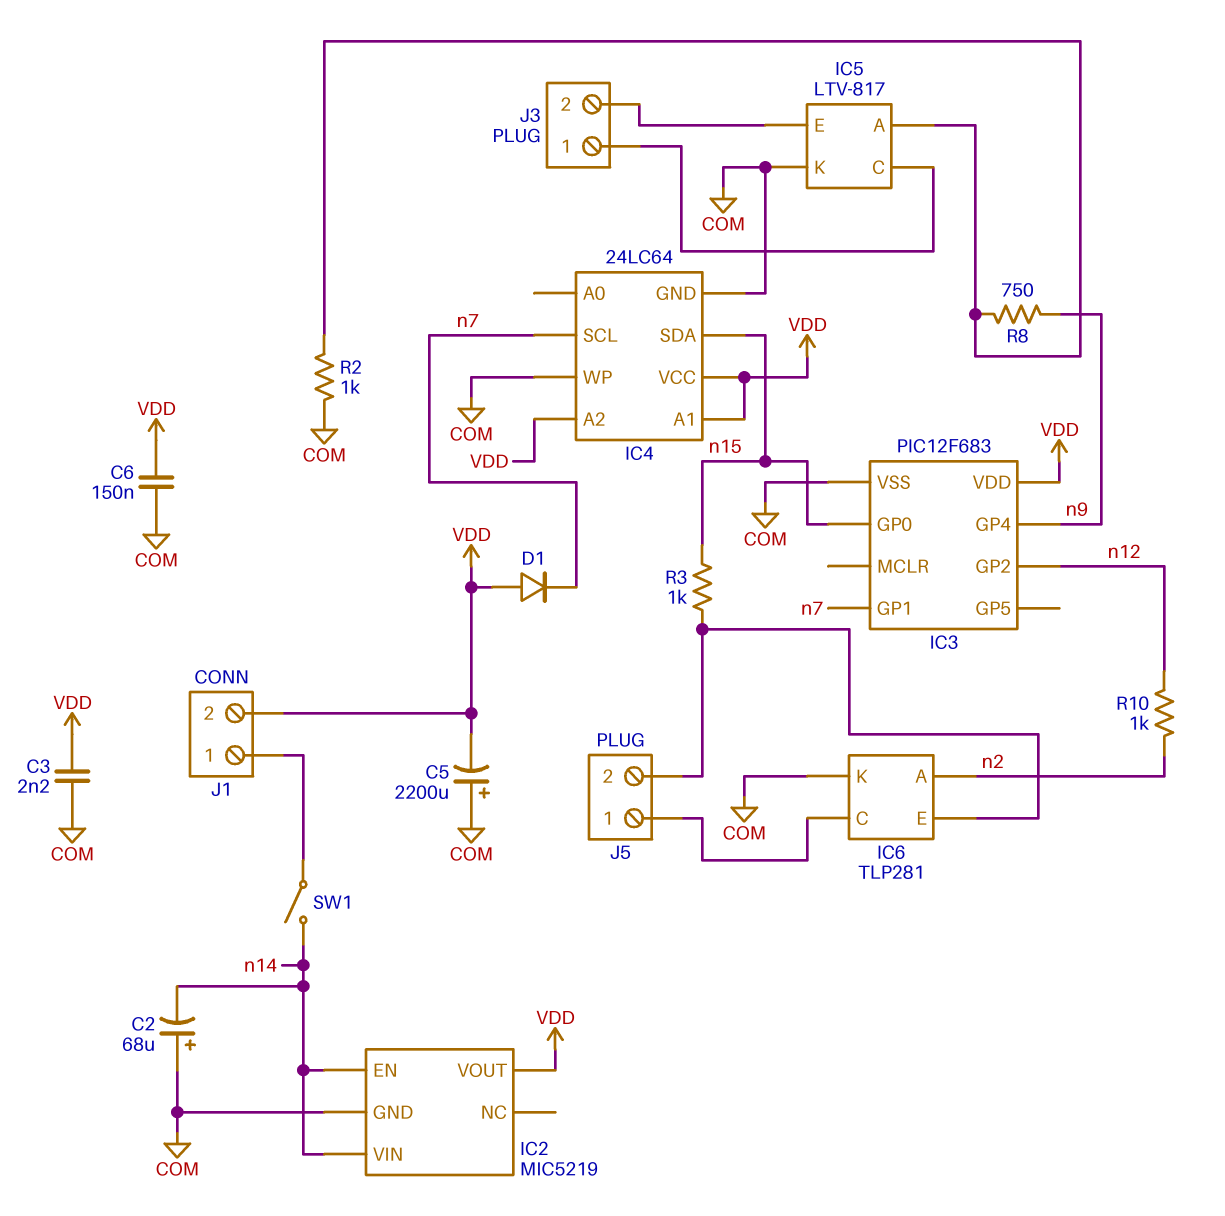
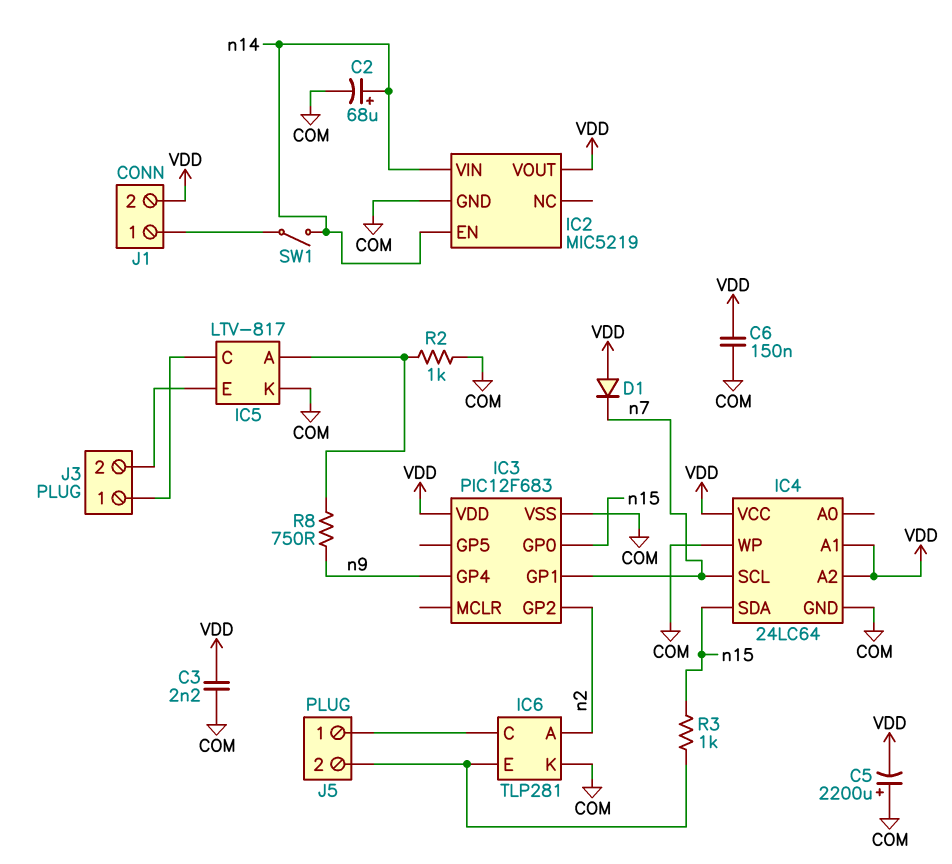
C2: 68uF (plus COM, minus n14) -> 68uF (plus n14, minus COM)
IC3 pin GP2: n12 -> n2
R10: 1k (n2, n12) -> none

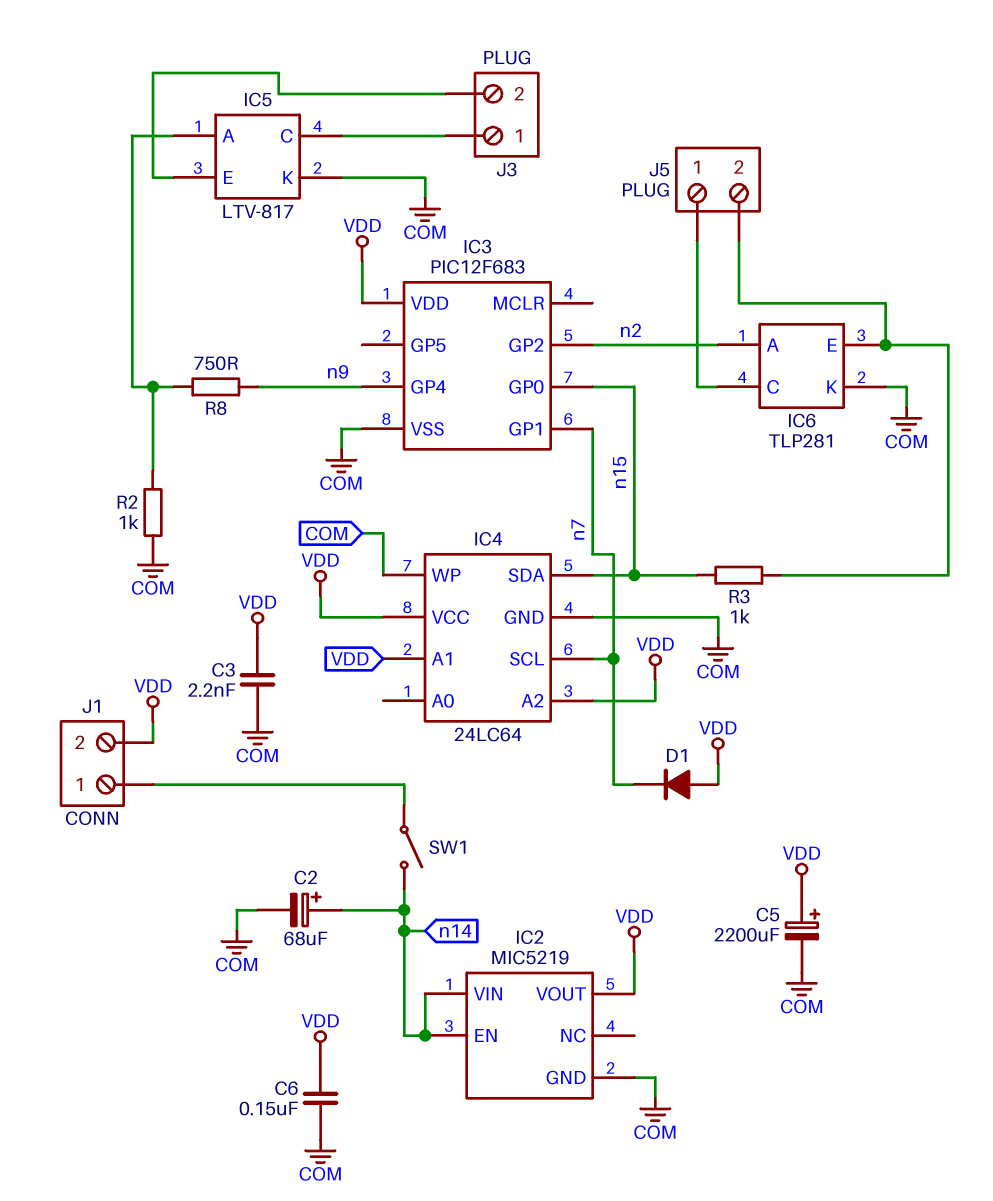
C5: 2200uF (plus COM, minus VDD) -> 2200uF (plus VDD, minus COM)

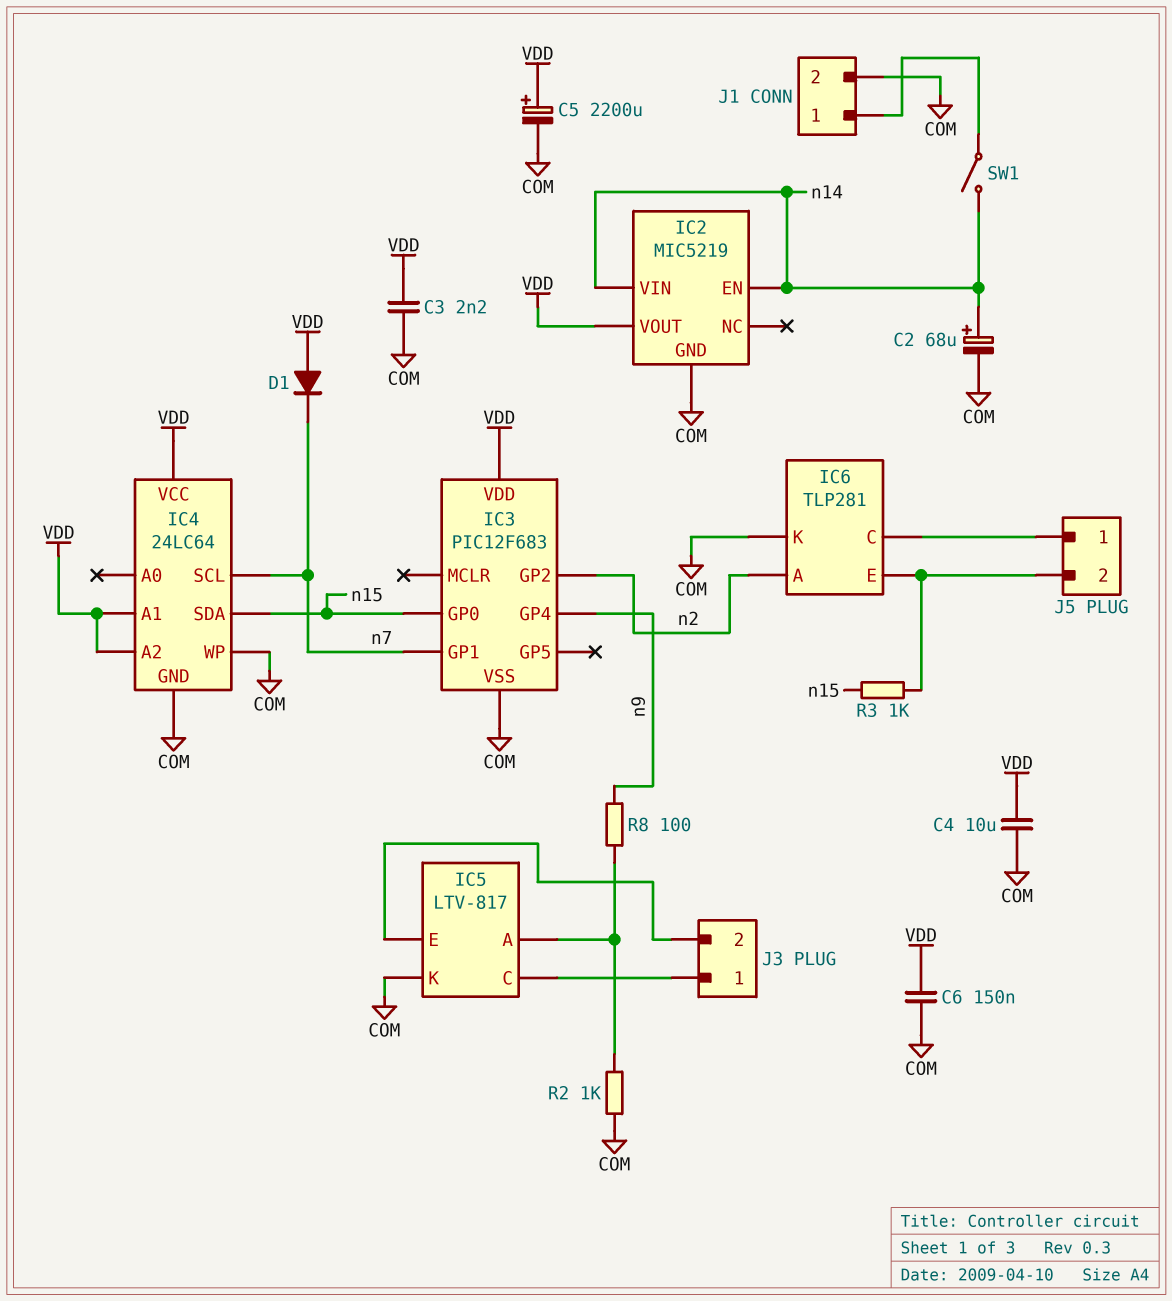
C4: none -> 10uF (COM, VDD)
J1 pin 2: VDD -> COM
R8: 750 (IC5/A, n9) -> 100 (IC5/A, n9)

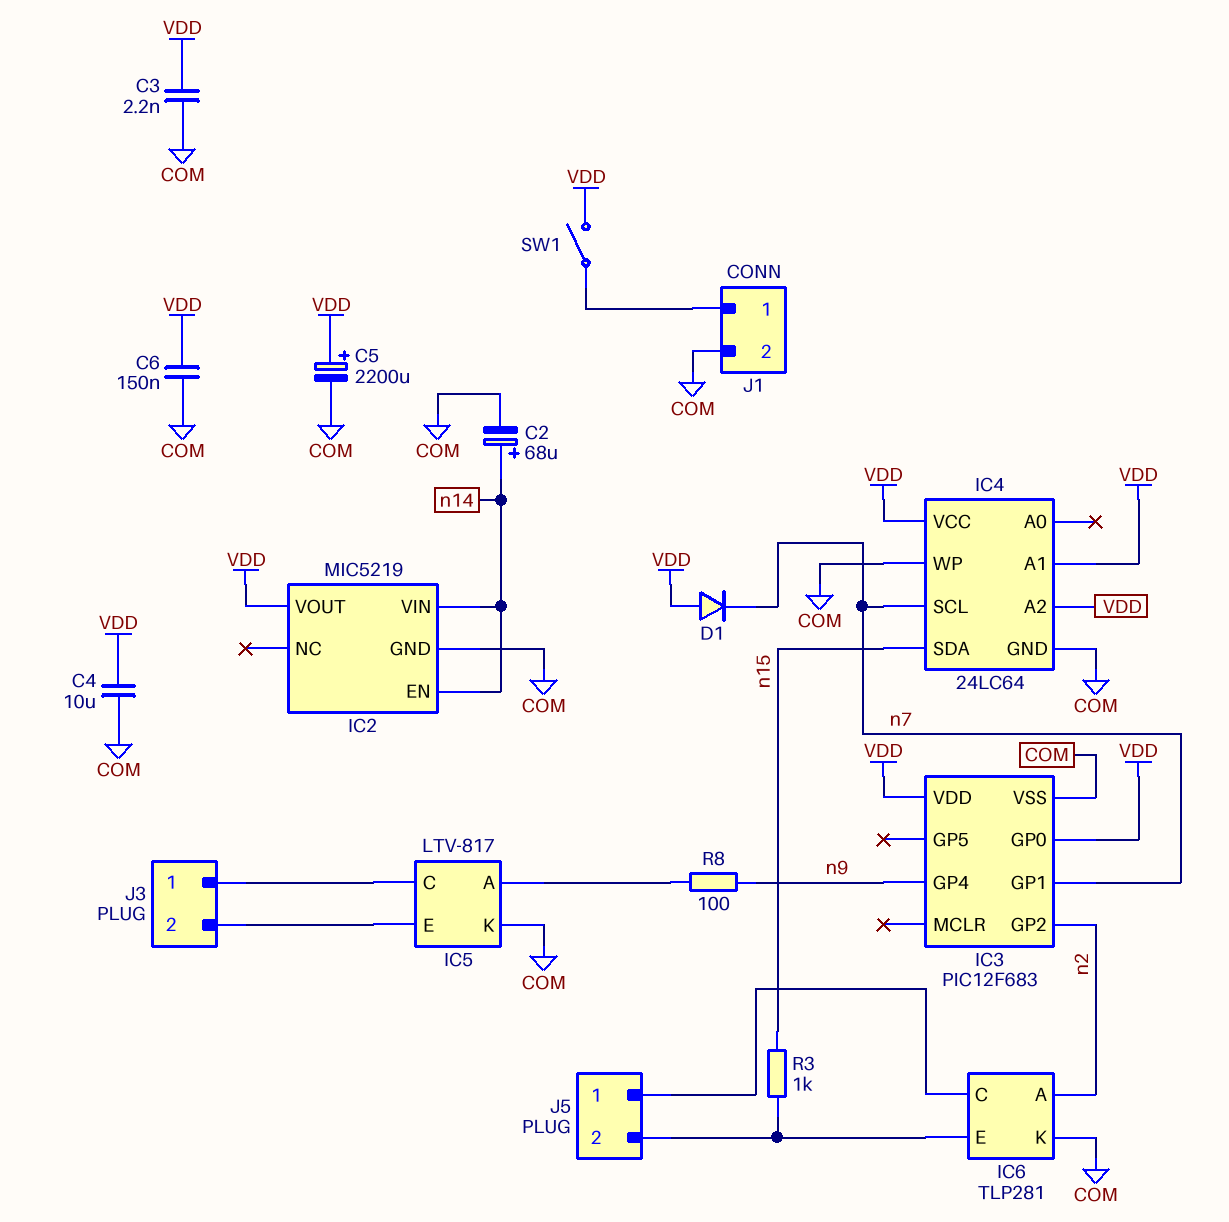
IC3 pin GP0: n15 -> VDD
R2: 1k (COM, IC5/A) -> none
SW1: switch (J1/1, n14) -> switch (J1/1, VDD)

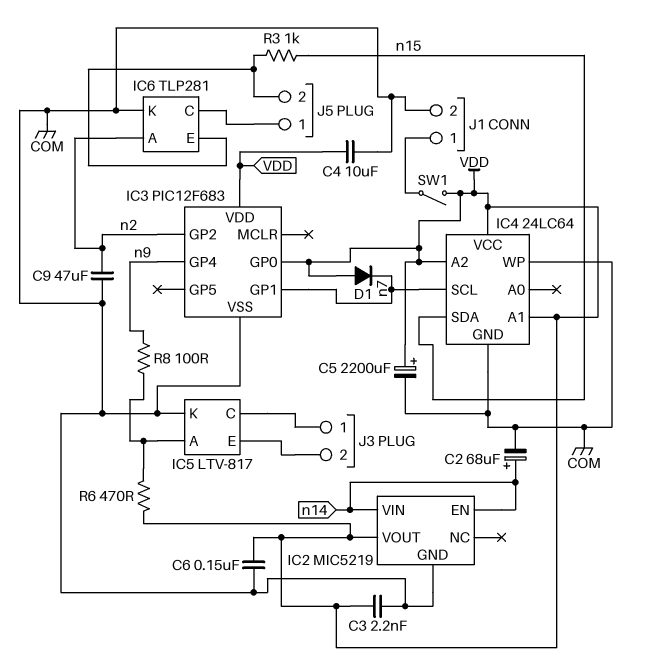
C9: none -> 47uF (COM, n2)
R6: none -> 470 (IC5/A, VDD)

